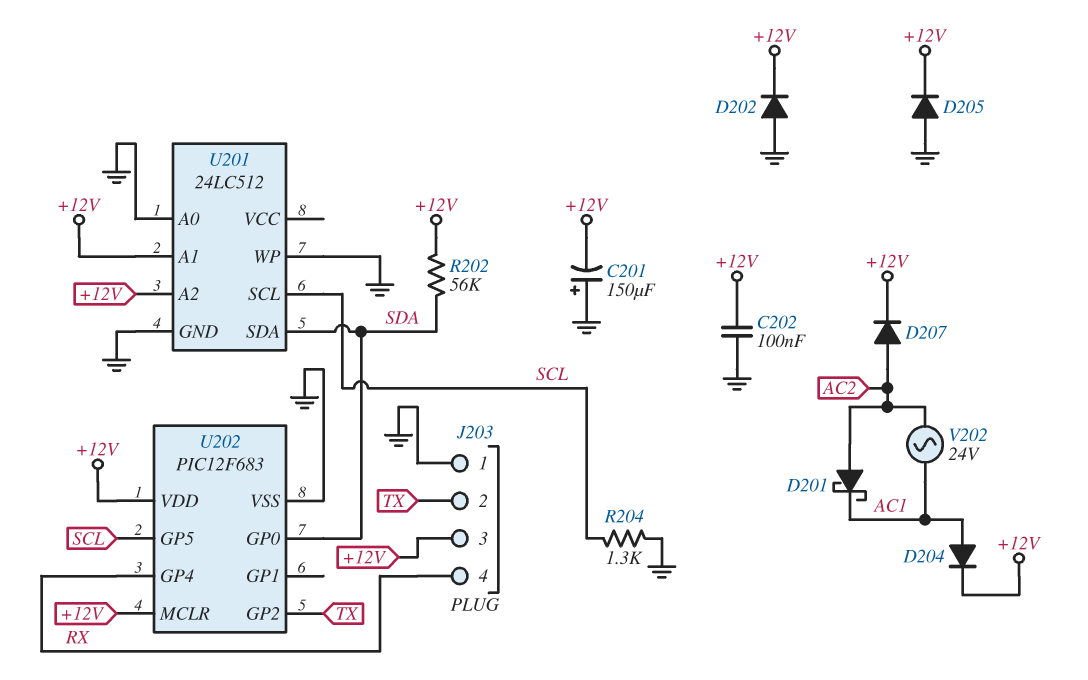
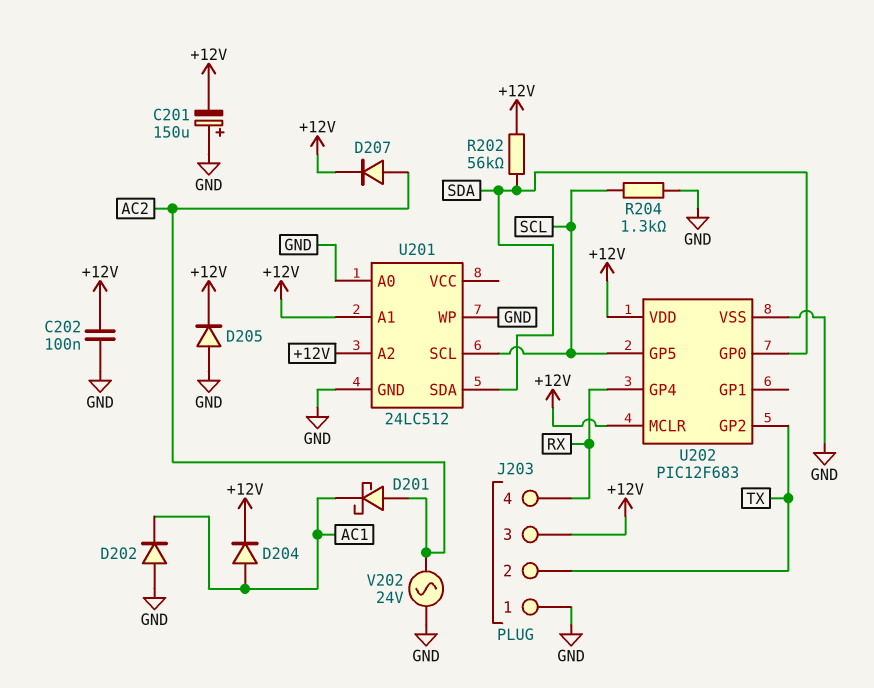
D202: diode (A GND, K +12V) -> diode (A GND, K AC1)
V202: AC 24V (AC1, AC2) -> AC 24V (AC2, GND)

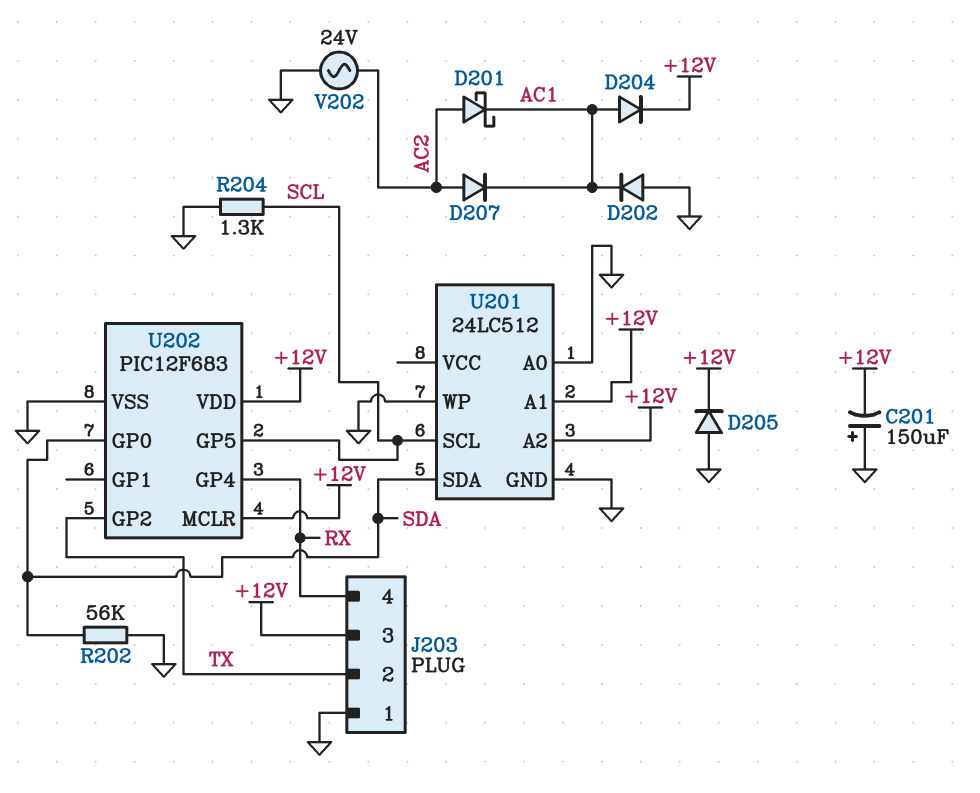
C202: 100nF (+12V, GND) -> none
D207: diode (A AC2, K +12V) -> diode (A AC2, K AC1)
R202: 56k (+12V, SDA) -> 56k (GND, SDA)

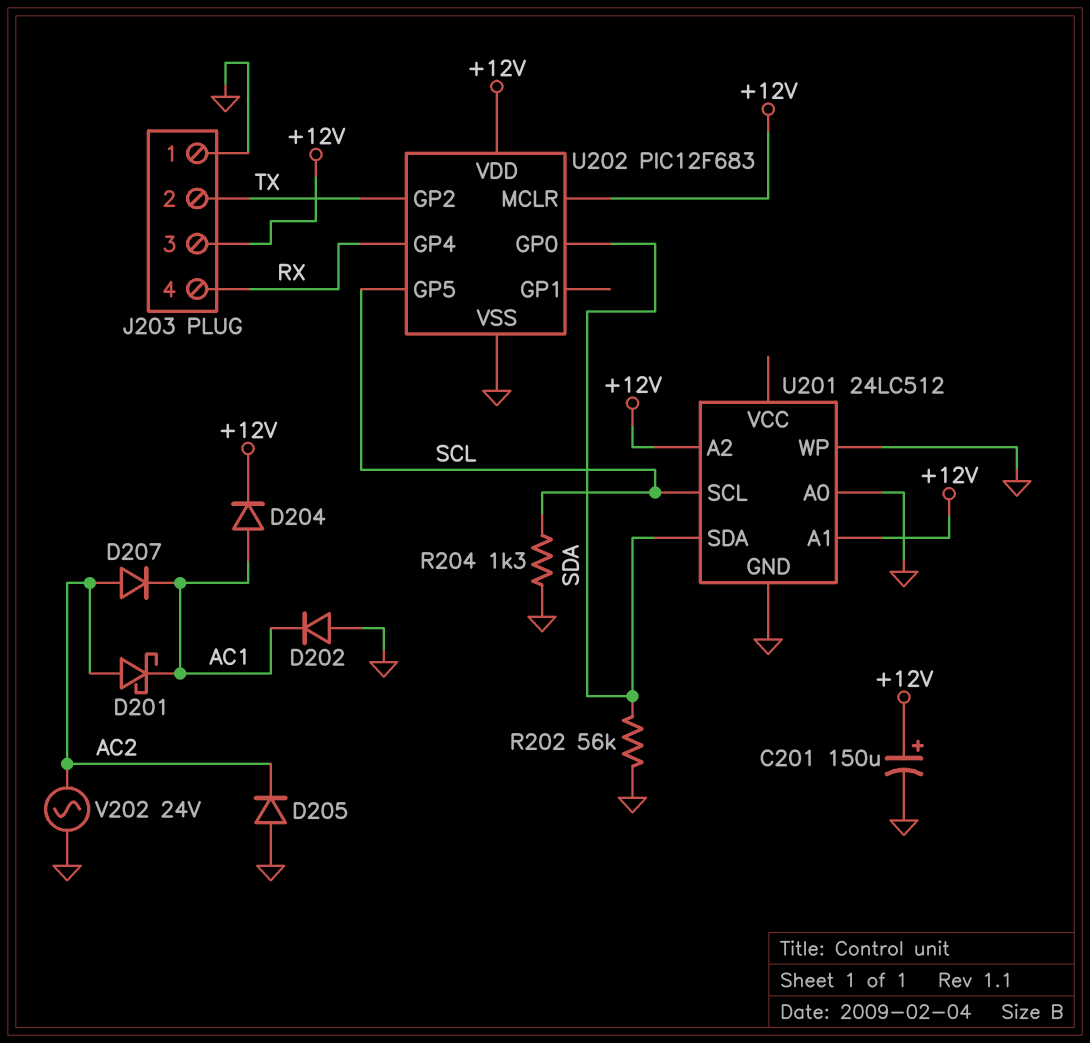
C201: 150uF (plus GND, minus +12V) -> 150uF (plus +12V, minus GND)
D205: diode (A GND, K +12V) -> diode (A GND, K AC2)

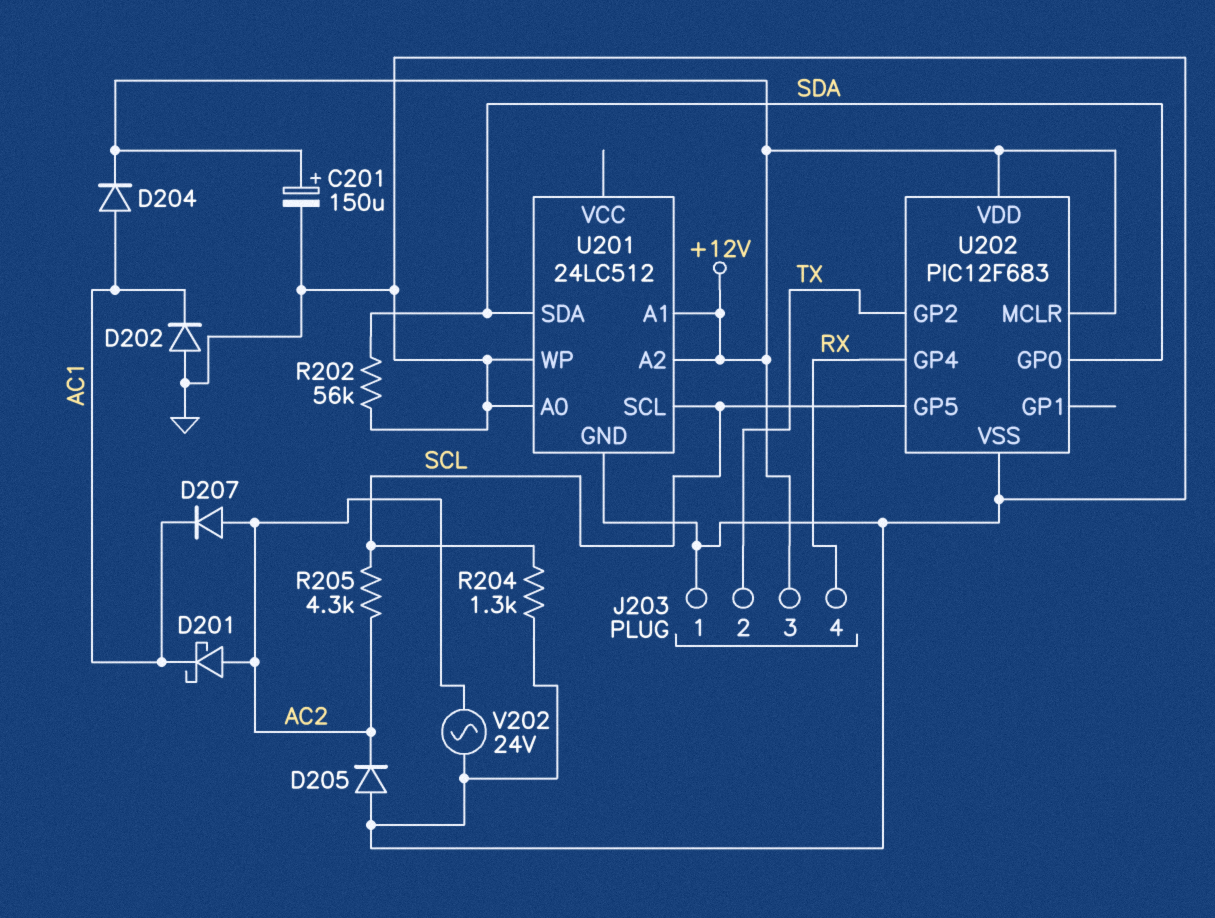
R205: none -> 4.3k (AC2, SCL)

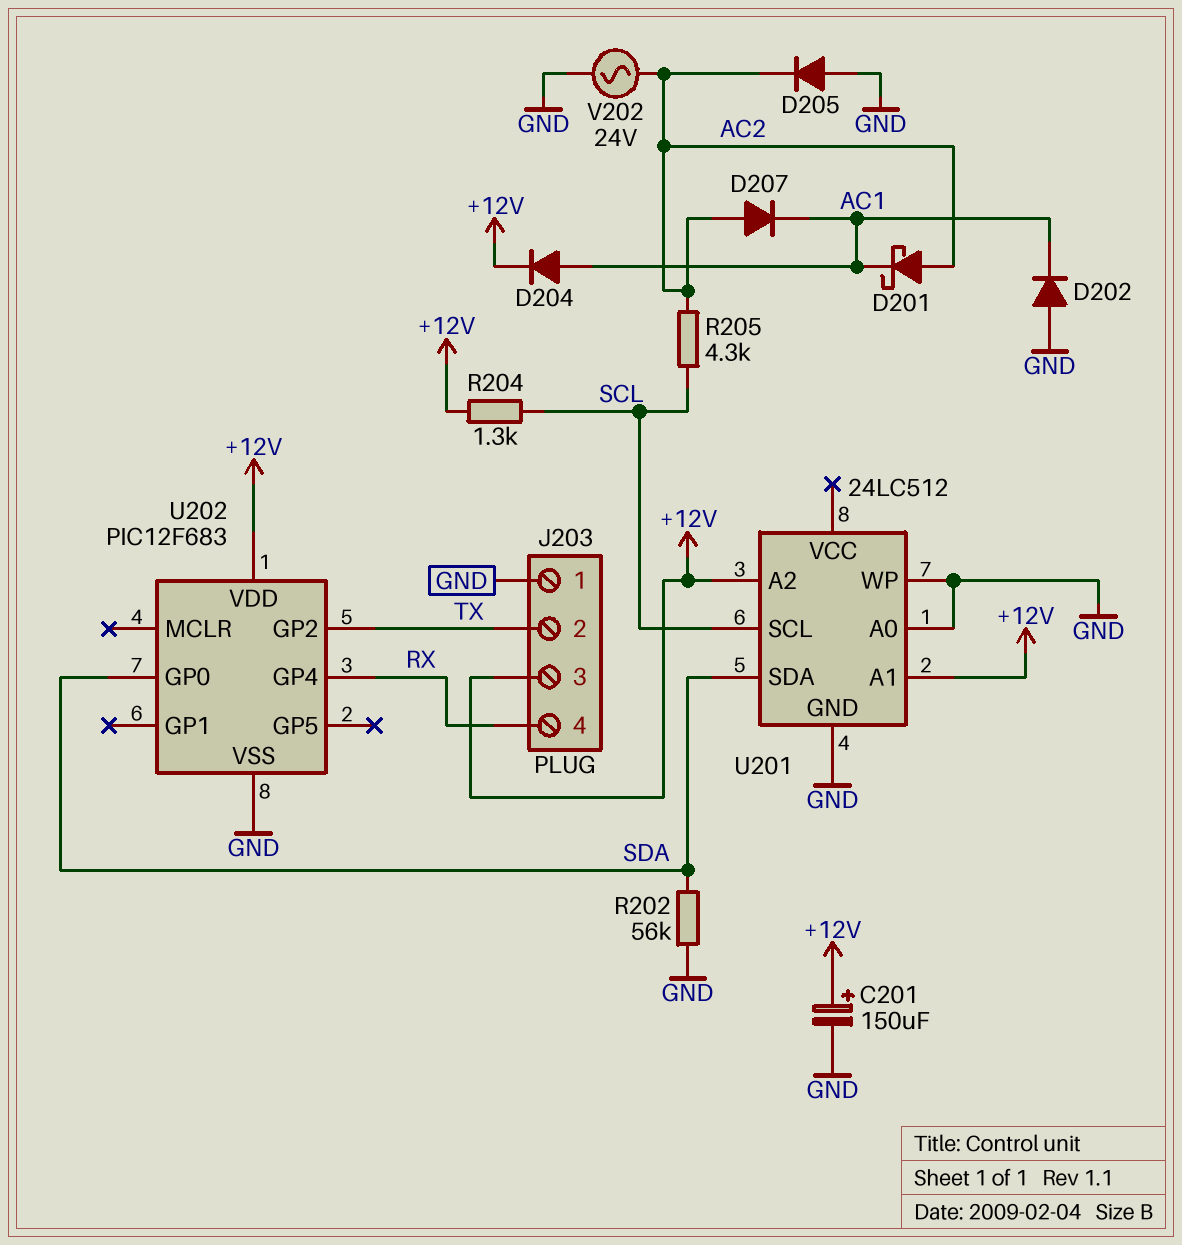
R204: 1.3k (GND, SCL) -> 1.3k (+12V, SCL)
U202 pin GP5: SCL -> none
U202 pin MCLR: +12V -> none

